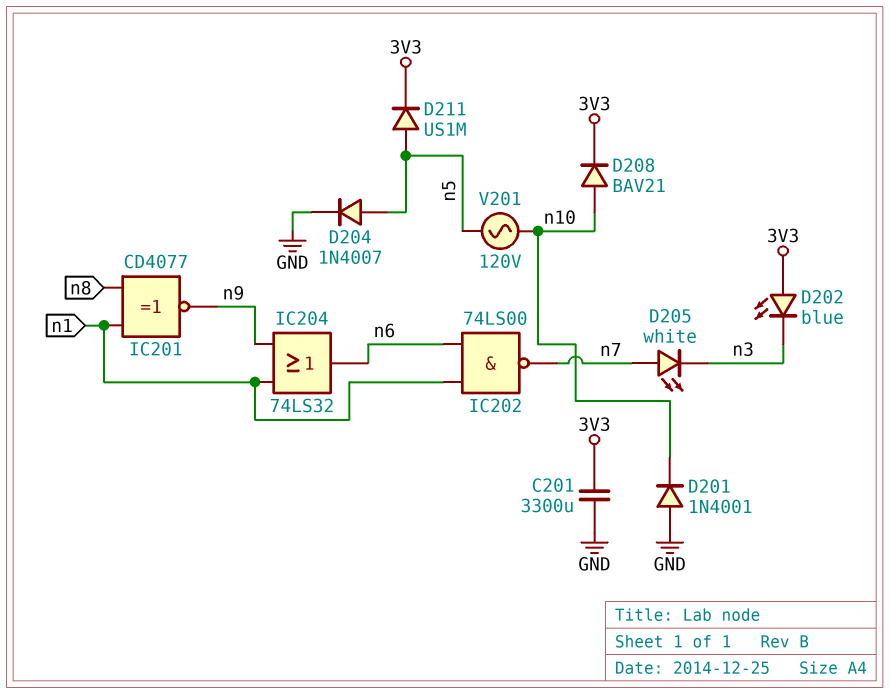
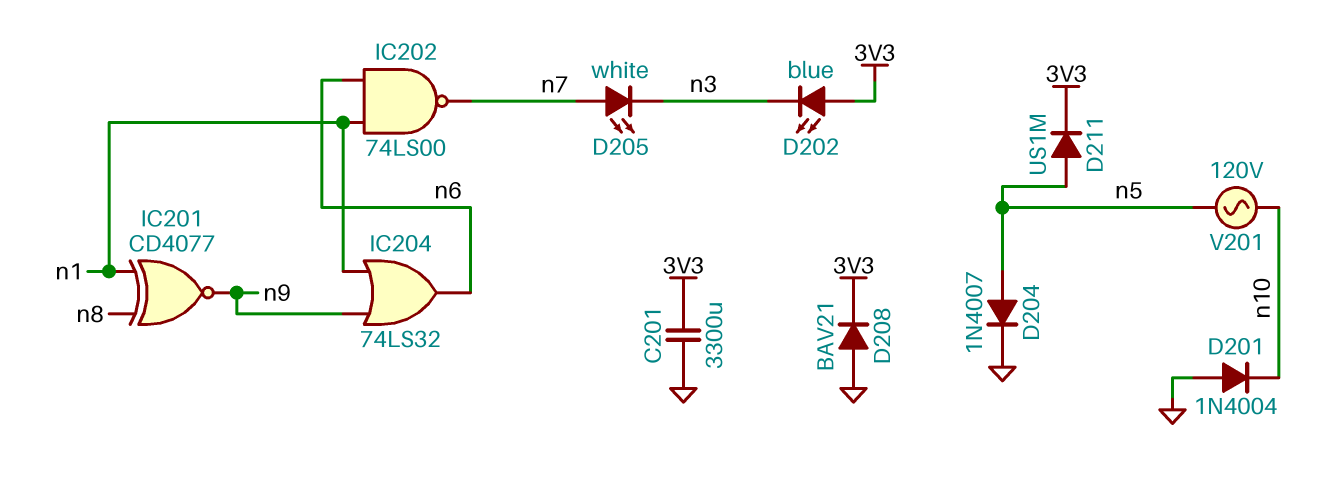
D201: diode 1N4001 (A GND, K n10) -> diode 1N4004 (A GND, K n10)
D208: diode BAV21 (A n10, K 3V3) -> diode BAV21 (A GND, K 3V3)

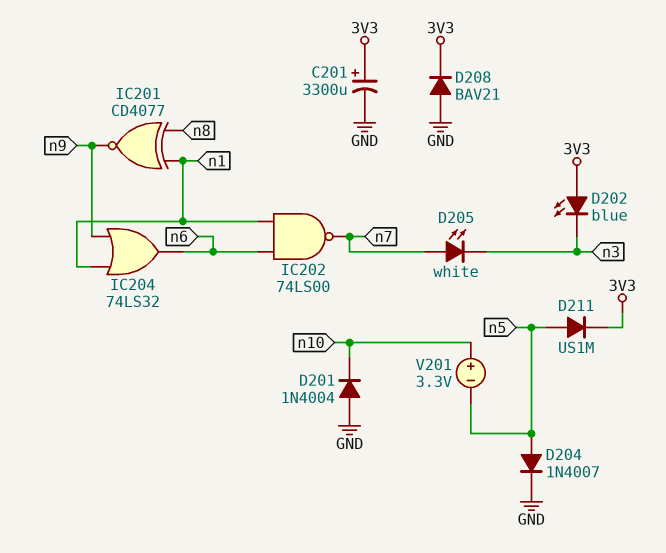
C201: 3300uF (3V3, GND) -> 3300uF (plus 3V3, minus GND)
V201: AC 120V (n5, n10) -> 3.3V (plus n10, minus n5)

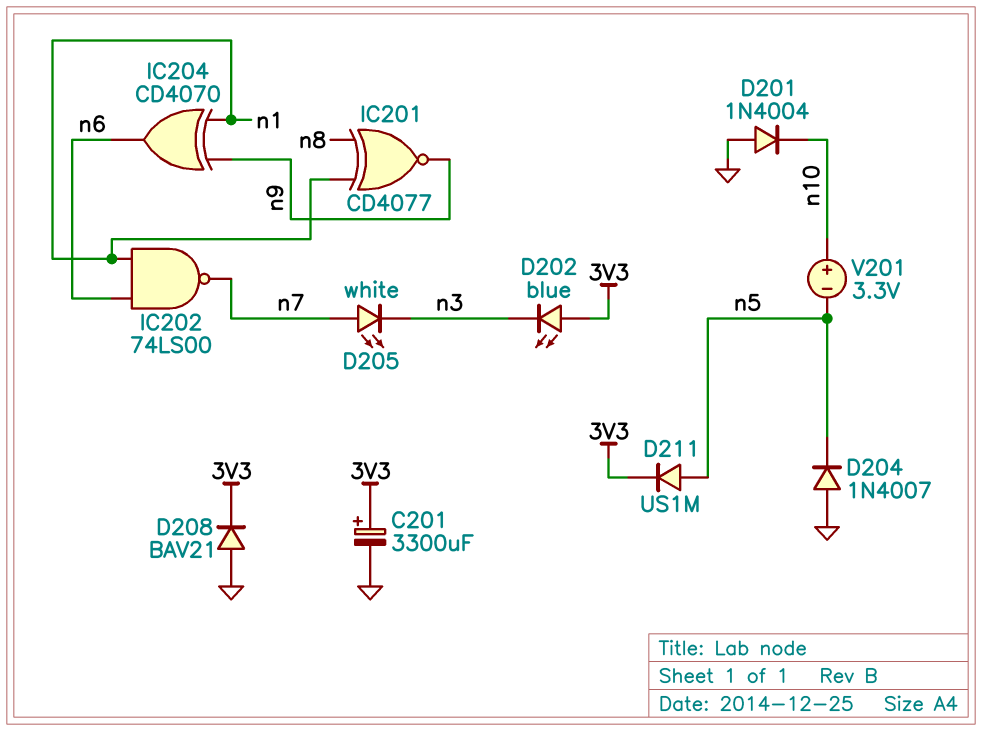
D204: diode 1N4007 (A n5, K GND) -> diode 1N4007 (A GND, K n5)
IC204: OR 74LS32 (in n1, in n9, out n6) -> XOR CD4070 (in n1, in n9, out n6)

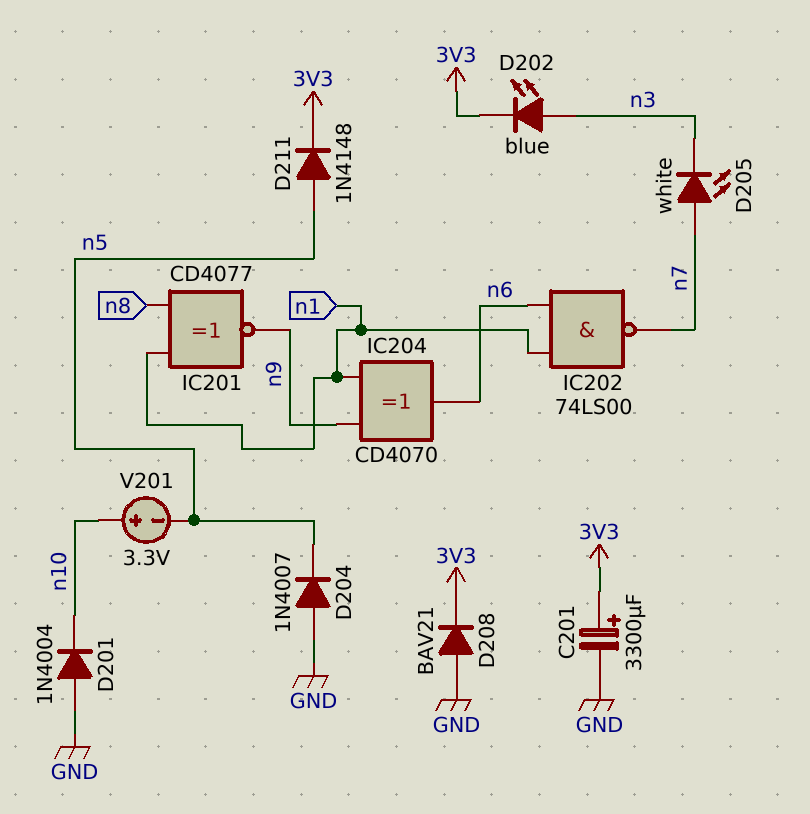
D202: LED blue (A 3V3, K n3) -> LED blue (A n3, K 3V3)
D211: diode US1M (A n5, K 3V3) -> diode 1N4148 (A n5, K 3V3)

